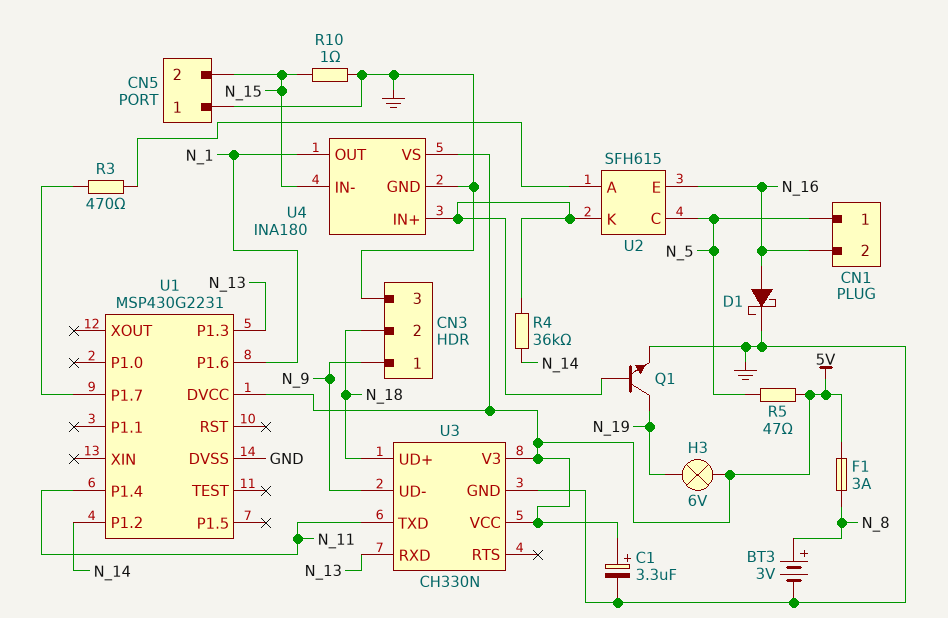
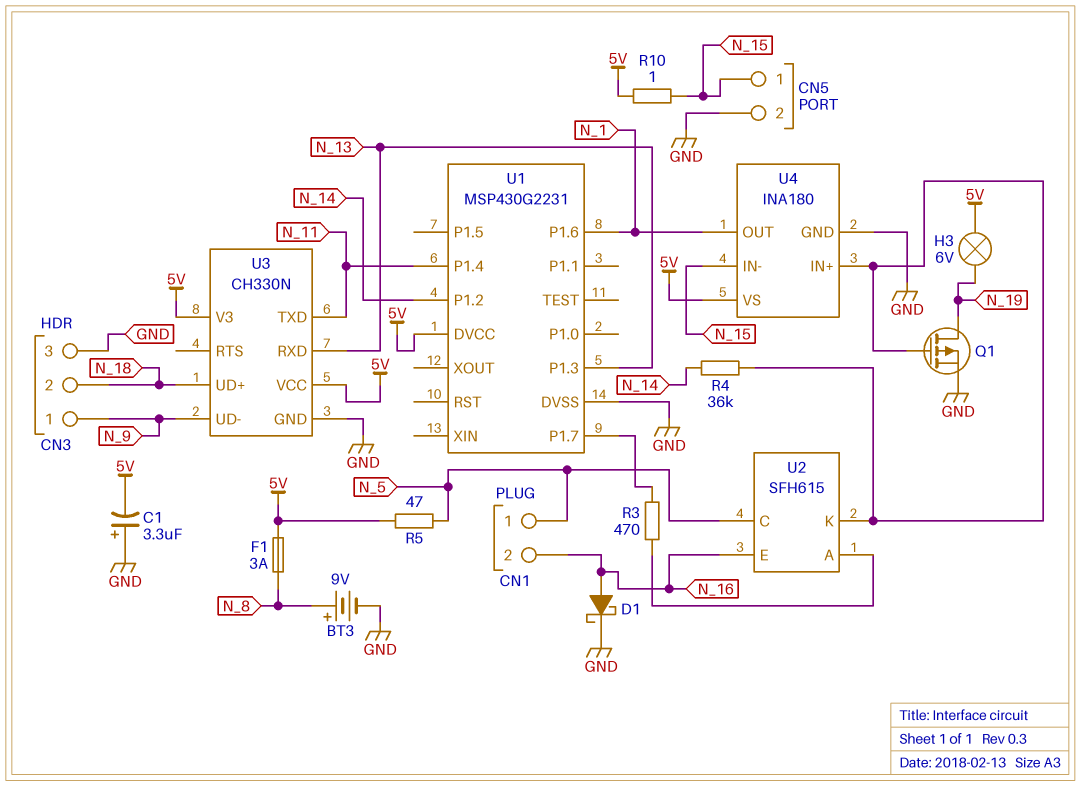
BT3: 3V (plus N_8, minus GND) -> 9V (plus N_8, minus GND)
C1: 3.3uF (plus 5V, minus GND) -> 3.3uF (plus GND, minus 5V)
CN5 pin 1: GND -> N_15
CN5 pin 2: N_15 -> GND
Q1: NPN (B U2/K, C N_19, E GND) -> PMOS (G U2/K, D N_19, S GND)
R10: 1 (GND, N_15) -> 1 (5V, N_15)

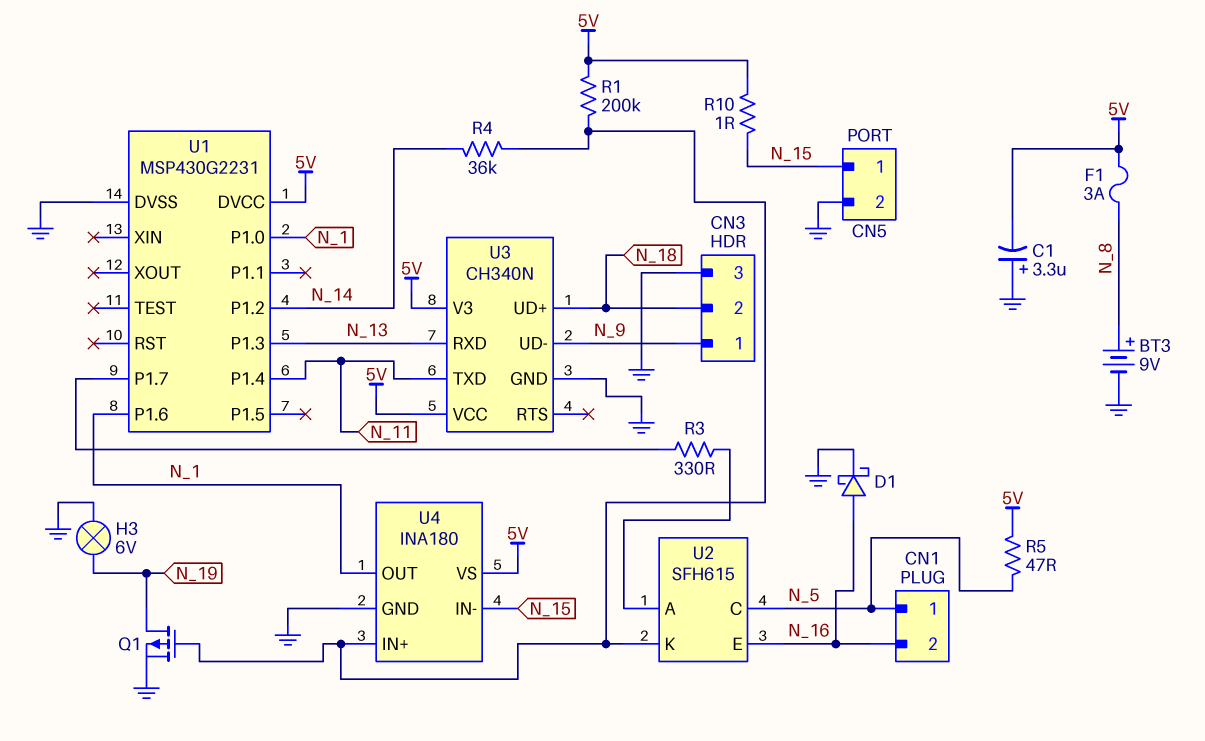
H3: lamp 6V (5V, N_19) -> lamp 6V (GND, N_19)
R1: none -> 200k (5V, U2/K)
R3: 470 (U1/P1.7, U2/A) -> 330 (U1/P1.7, U2/A)
U1 pin P1.0: none -> N_1
U3: CH330N -> CH340N

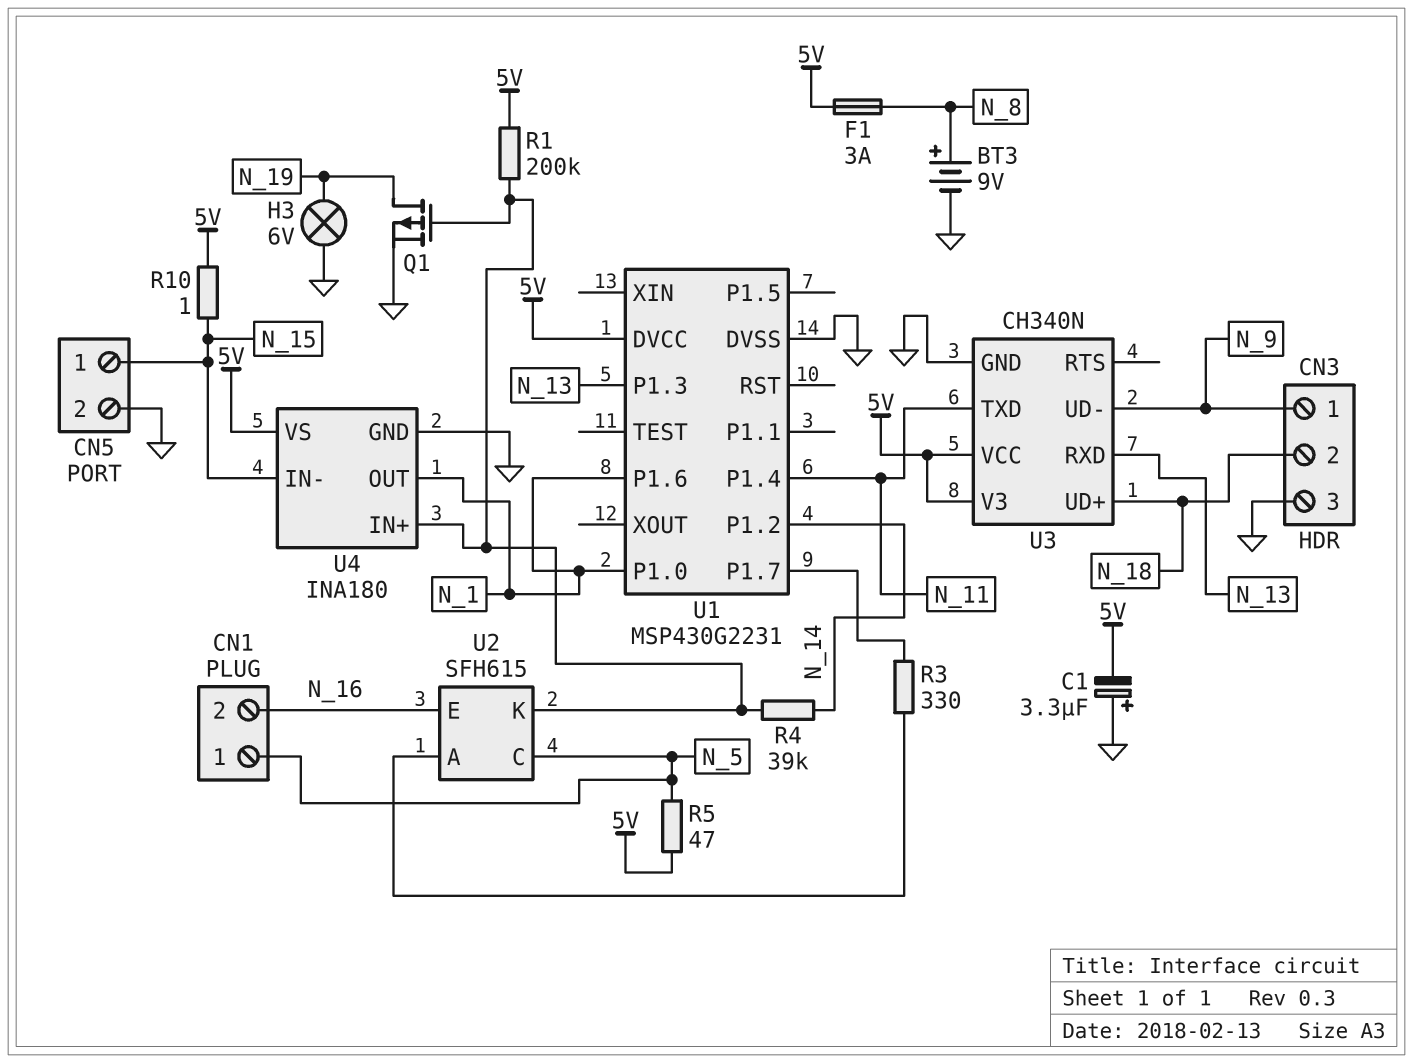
D1: schottky (A N_16, K GND) -> none
R4: 36k (N_14, U2/K) -> 39k (N_14, U2/K)

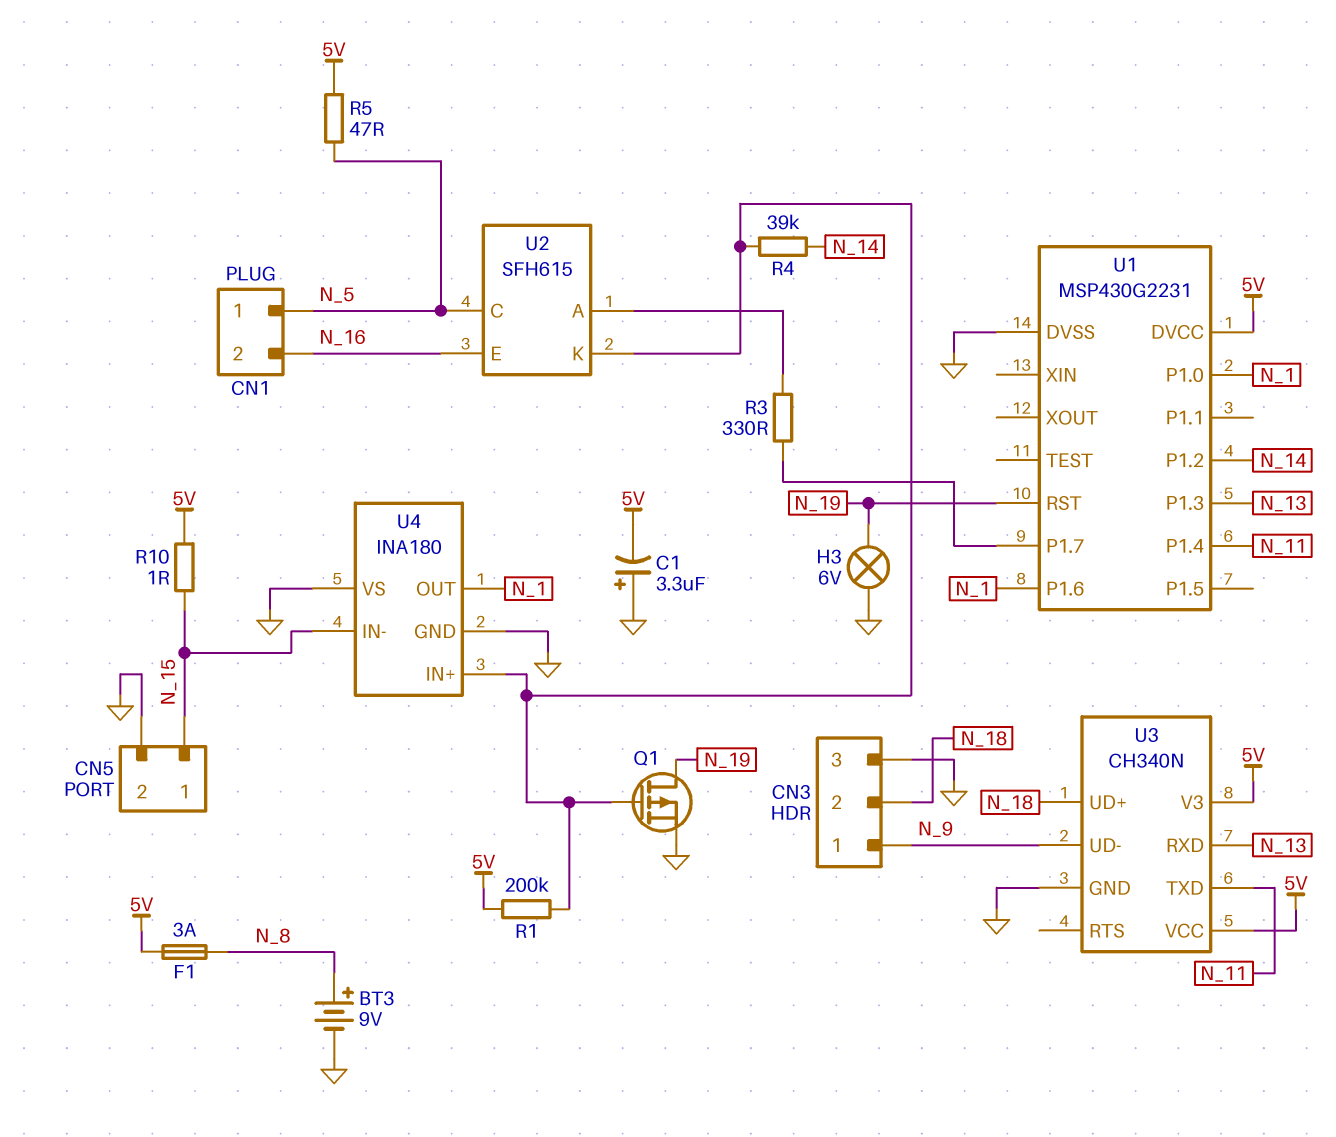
U1 pin RST: none -> N_19
U4 pin VS: 5V -> GND

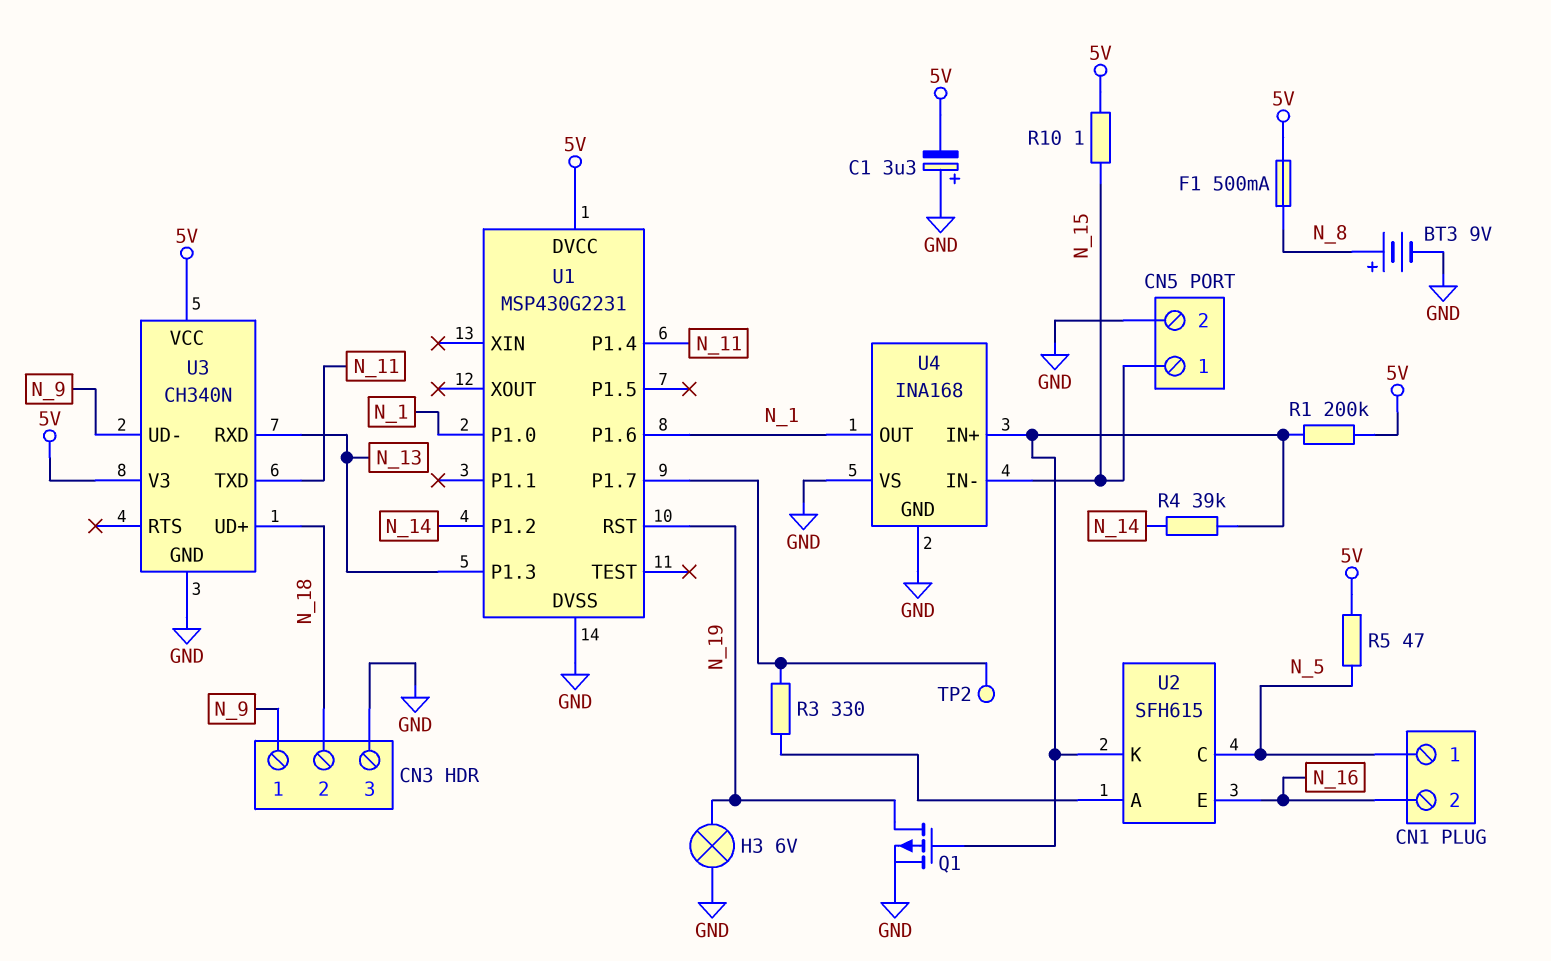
F1: 3A (5V, N_8) -> 500mA (5V, N_8)
TP2: none -> test point (U1/P1.7)
U4: INA180 -> INA168

